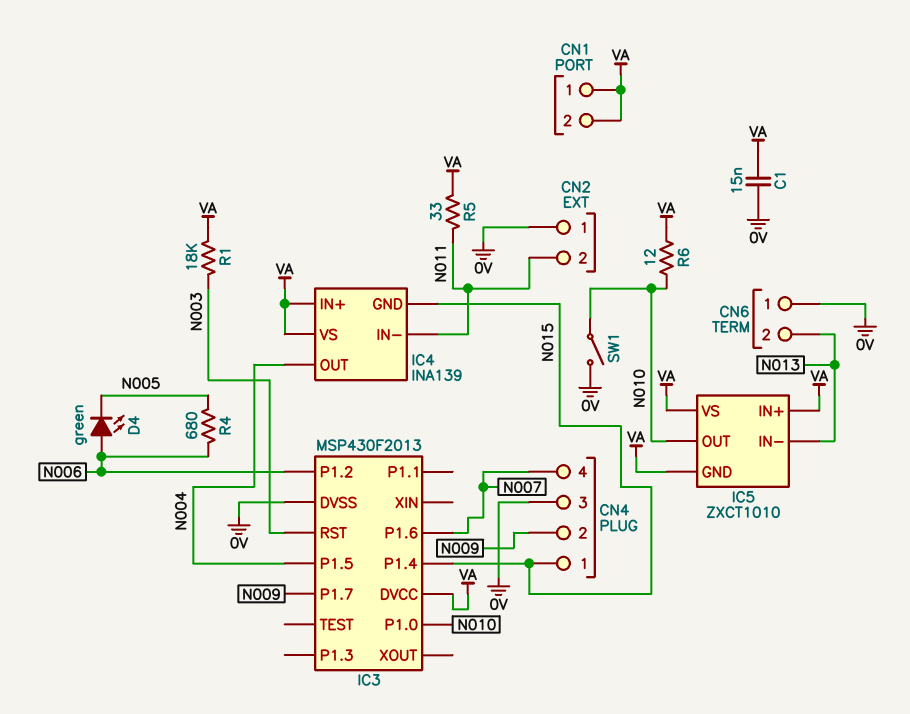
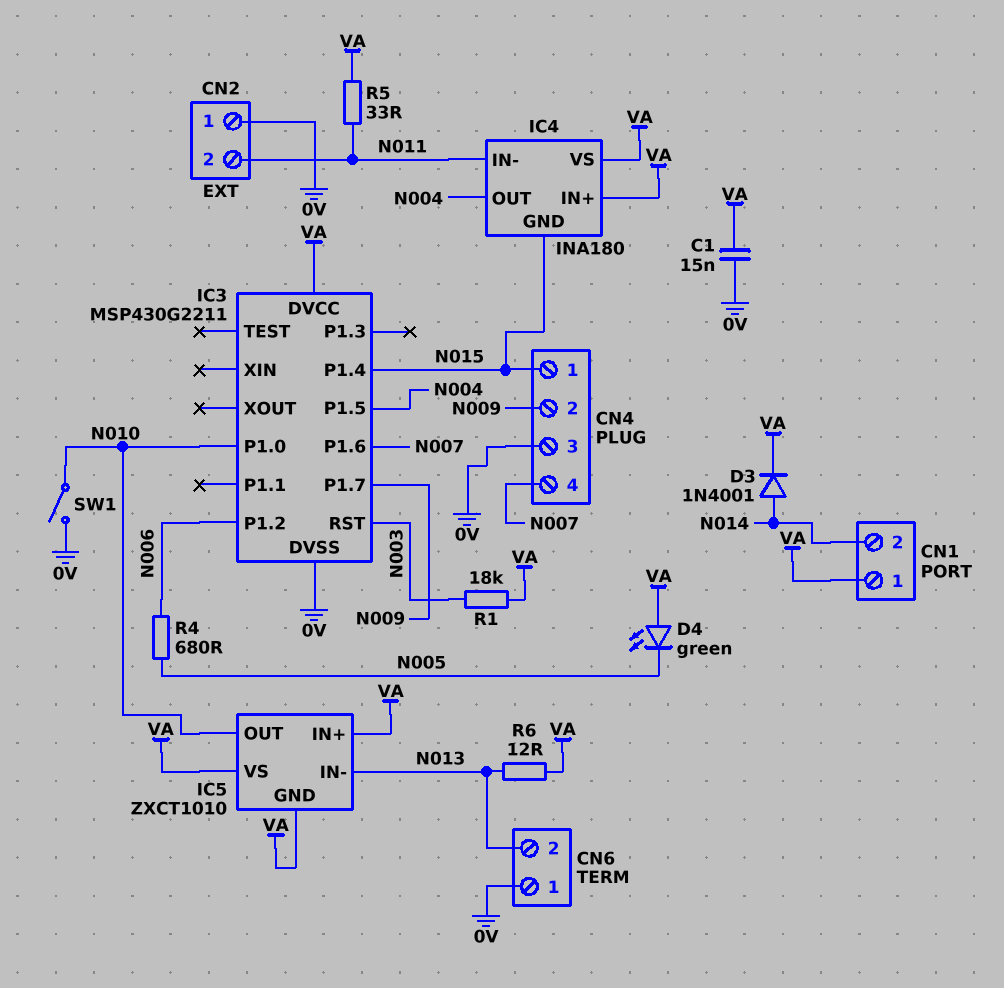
CN1 pin 2: VA -> N014
D3: none -> diode 1N4001 (A N014, K VA)
D4: LED green (A N006, K N005) -> LED green (A VA, K N005)
IC3: MSP430F2013 -> MSP430G2211
IC4: INA139 -> INA180
R6: 12 (N010, VA) -> 12 (N013, VA)

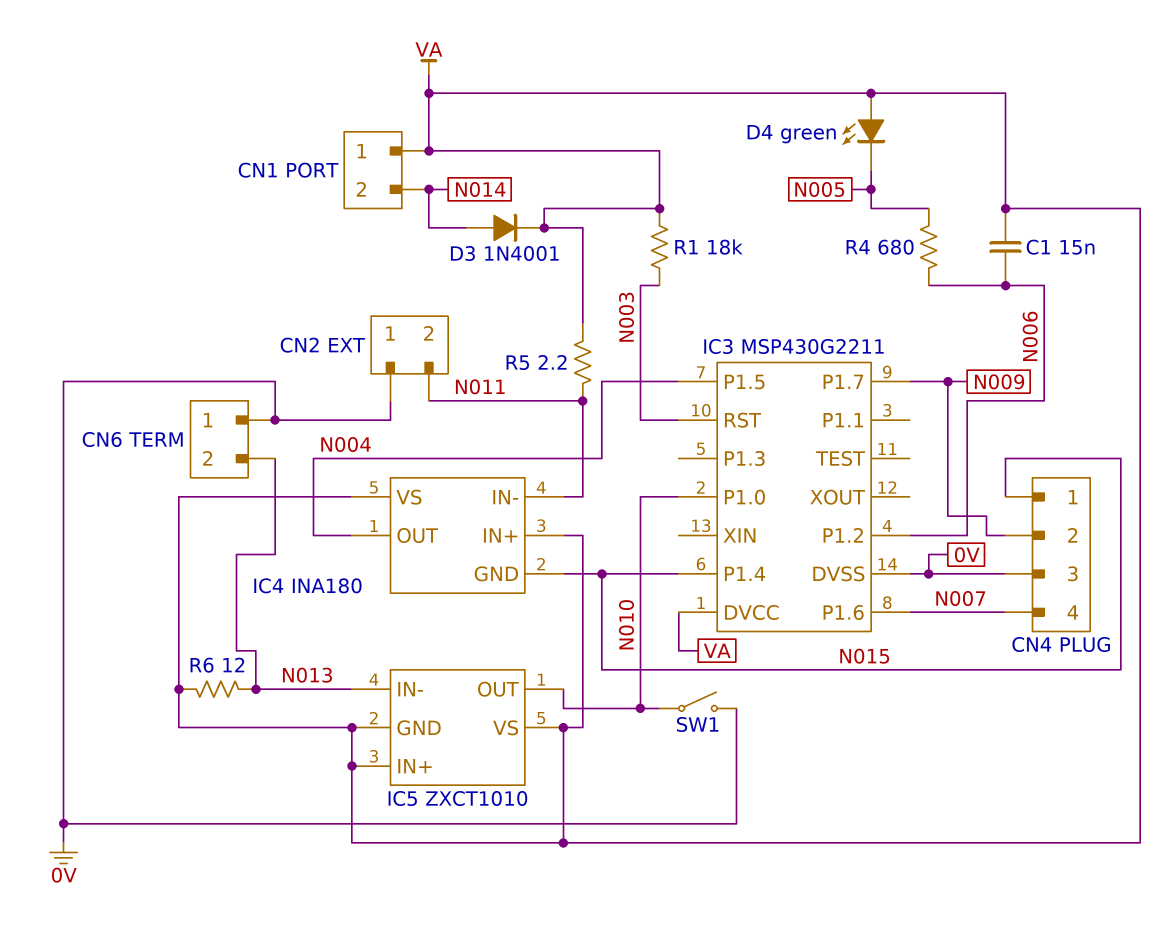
C1: 15nF (0V, VA) -> 15nF (N006, VA)
R5: 33 (N011, VA) -> 2.2 (N011, VA)

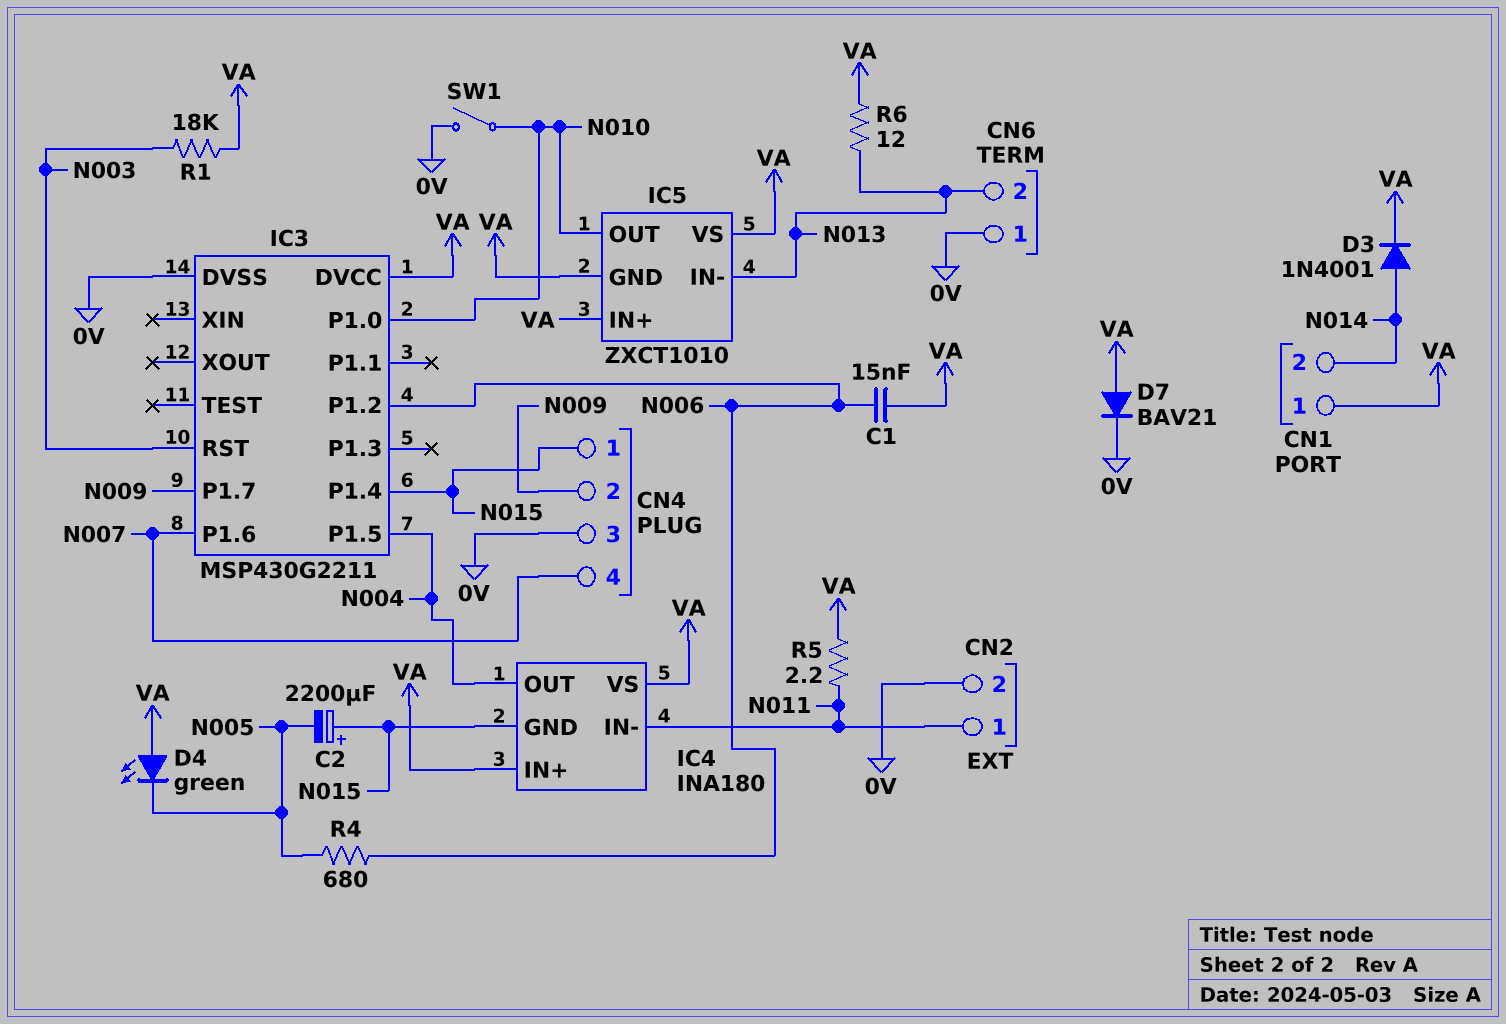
C2: none -> 2200uF (plus N015, minus N005)
CN2 pin 1: 0V -> N011
CN2 pin 2: N011 -> 0V
D7: none -> diode BAV21 (A VA, K 0V)

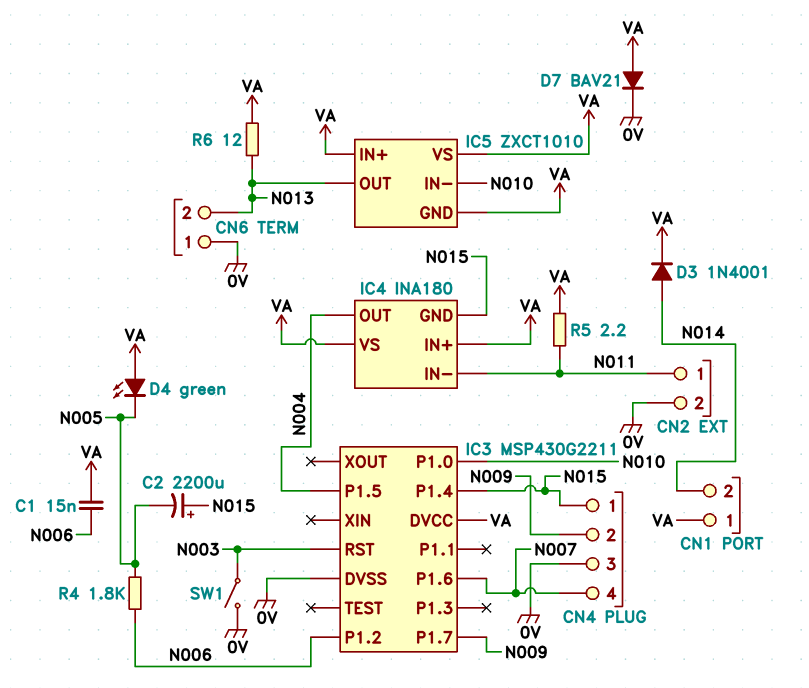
IC5 pin IN-: N013 -> N010
IC5 pin OUT: N010 -> N013
R1: 18k (N003, VA) -> none
R4: 680 (N005, N006) -> 1.8k (N005, N006)
SW1: switch (0V, N010) -> switch (0V, N003)

